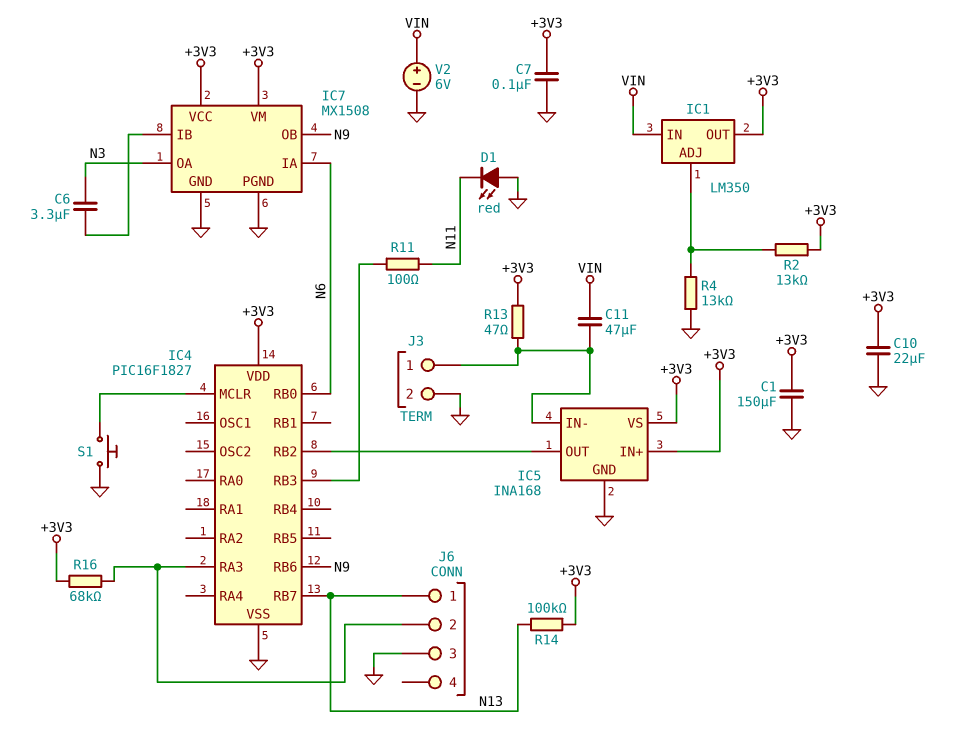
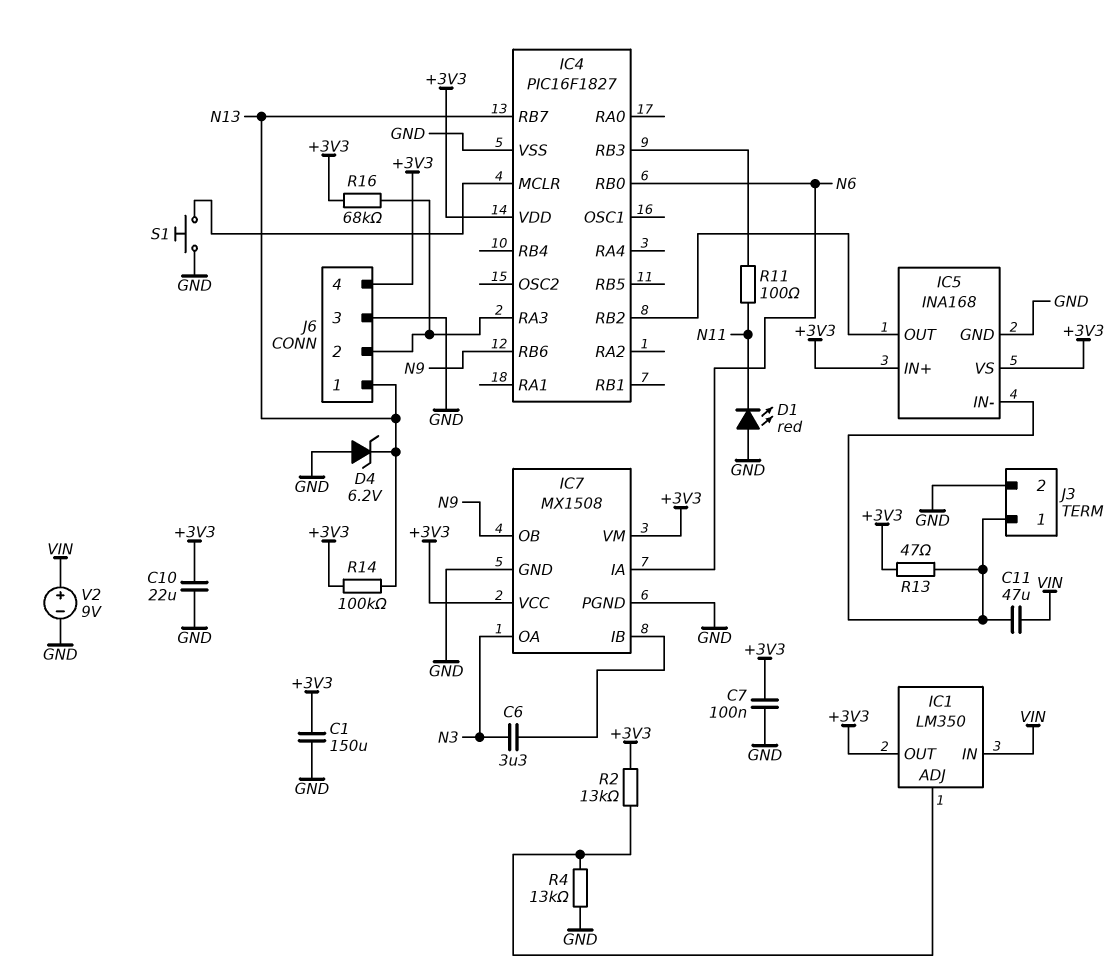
D4: none -> zener 6.2V (A GND, K N13)
J6 pin 4: none -> +3V3
V2: 6V (plus VIN, minus GND) -> 9V (plus VIN, minus GND)

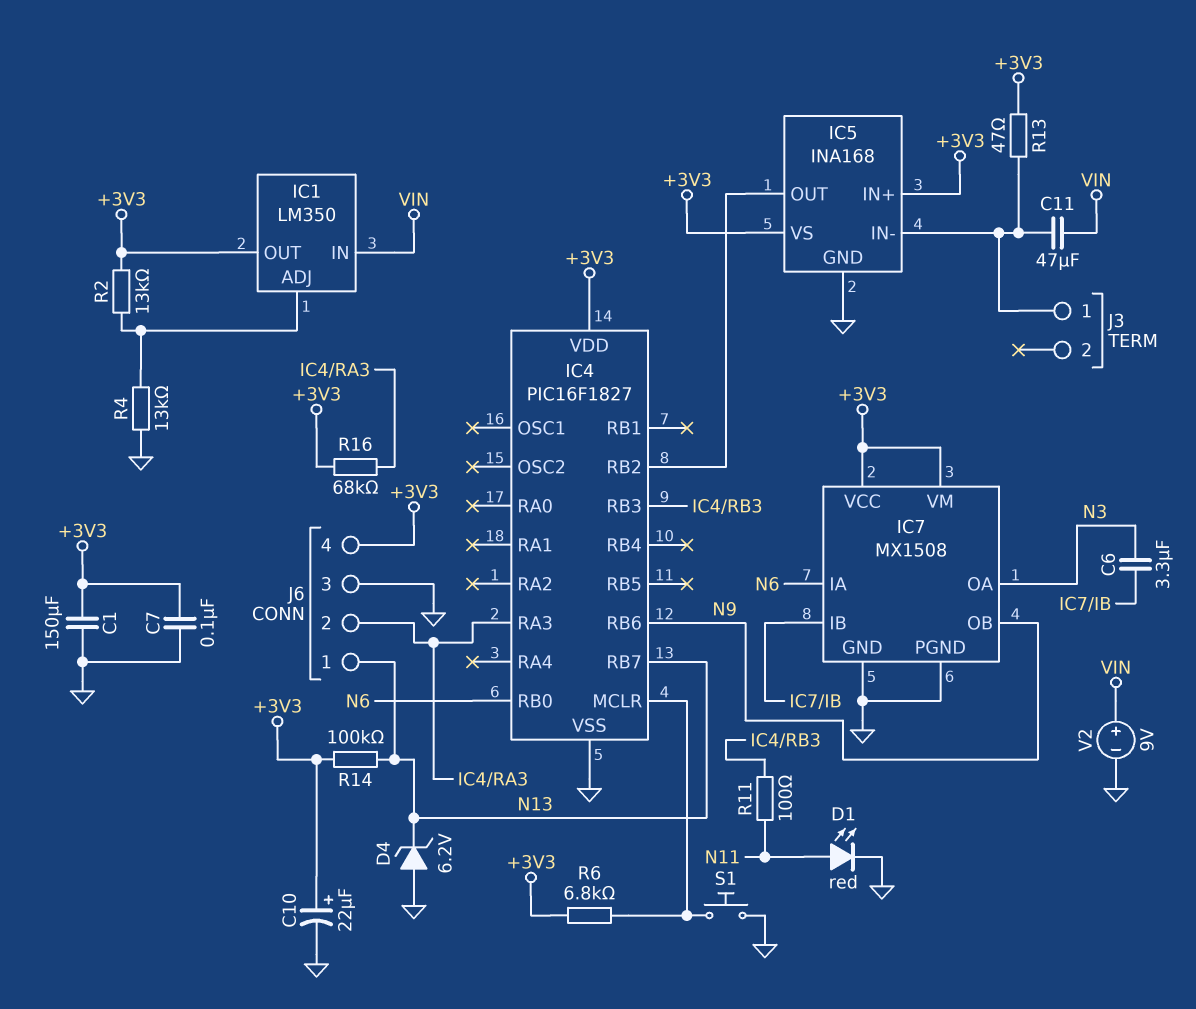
C10: 22uF (+3V3, GND) -> 22uF (plus +3V3, minus GND)
D1: LED red (A GND, K N11) -> LED red (A N11, K GND)
J3 pin 2: GND -> none
R6: none -> 6.8k (+3V3, IC4/MCLR)

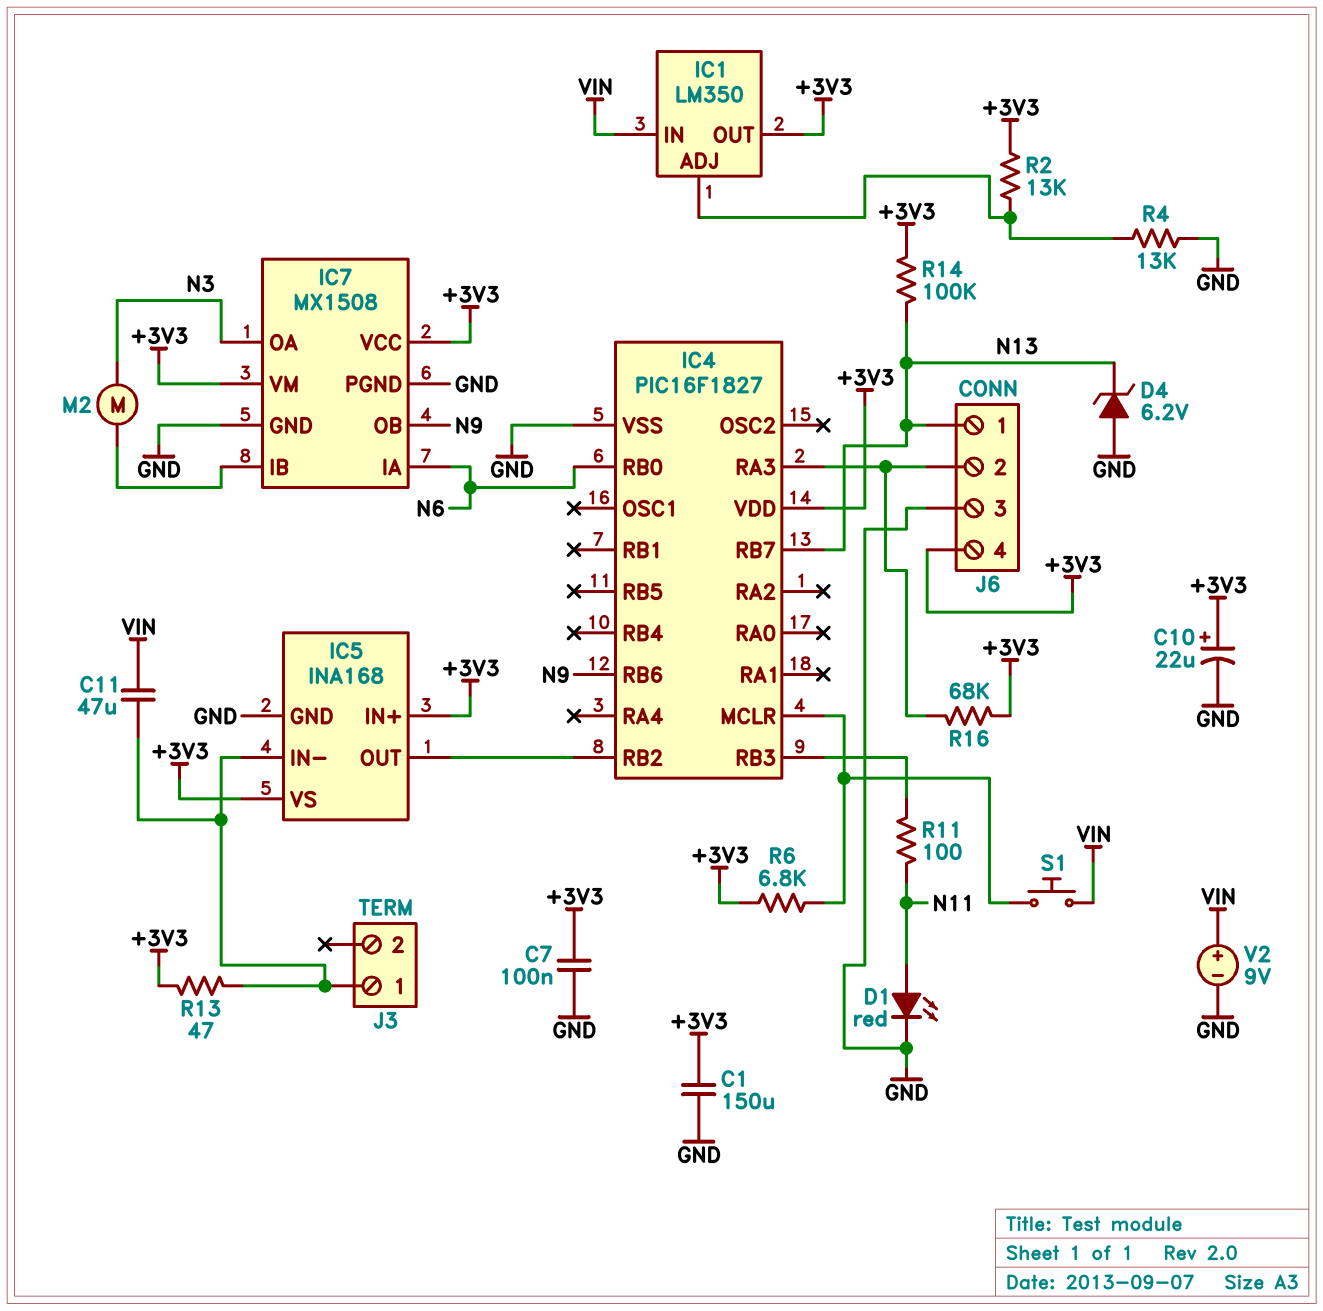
C6: 3.3uF (IC7/IB, N3) -> none
M2: none -> motor (IC7/IB, N3)
S1: button (GND, IC4/MCLR) -> button (IC4/MCLR, VIN)

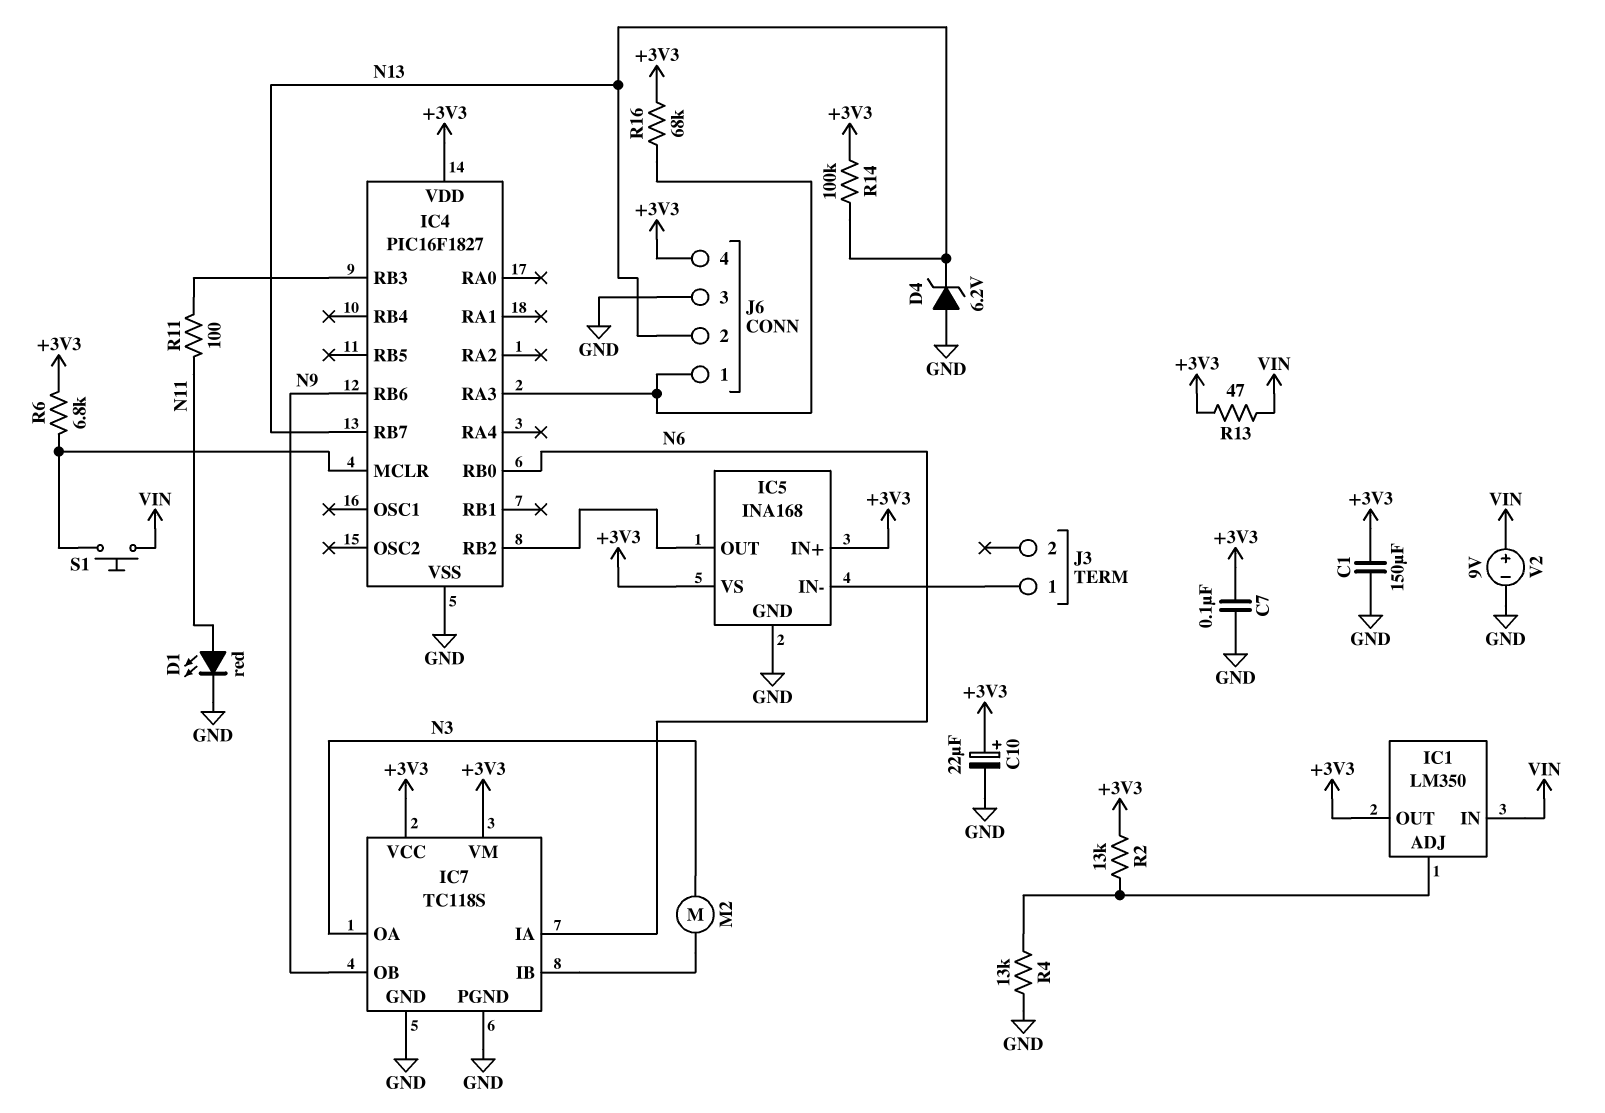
C11: 47uF (IC5/IN-, VIN) -> none
IC7: MX1508 -> TC118S
J6 pin 1: N13 -> IC4/RA3
J6 pin 2: IC4/RA3 -> N13
R13: 47 (+3V3, IC5/IN-) -> 47 (+3V3, VIN)

